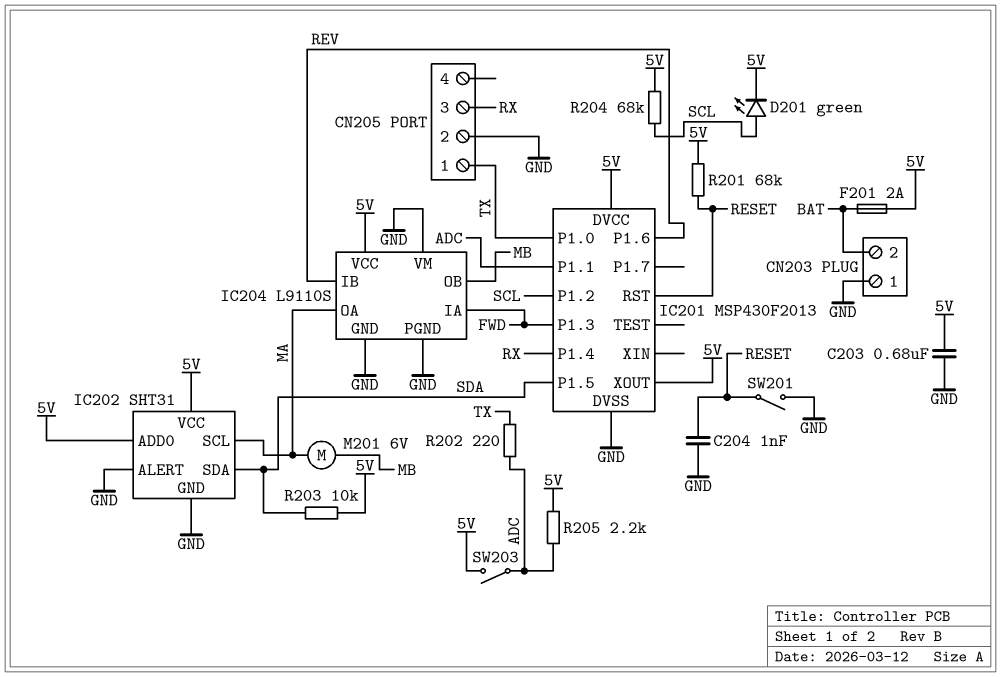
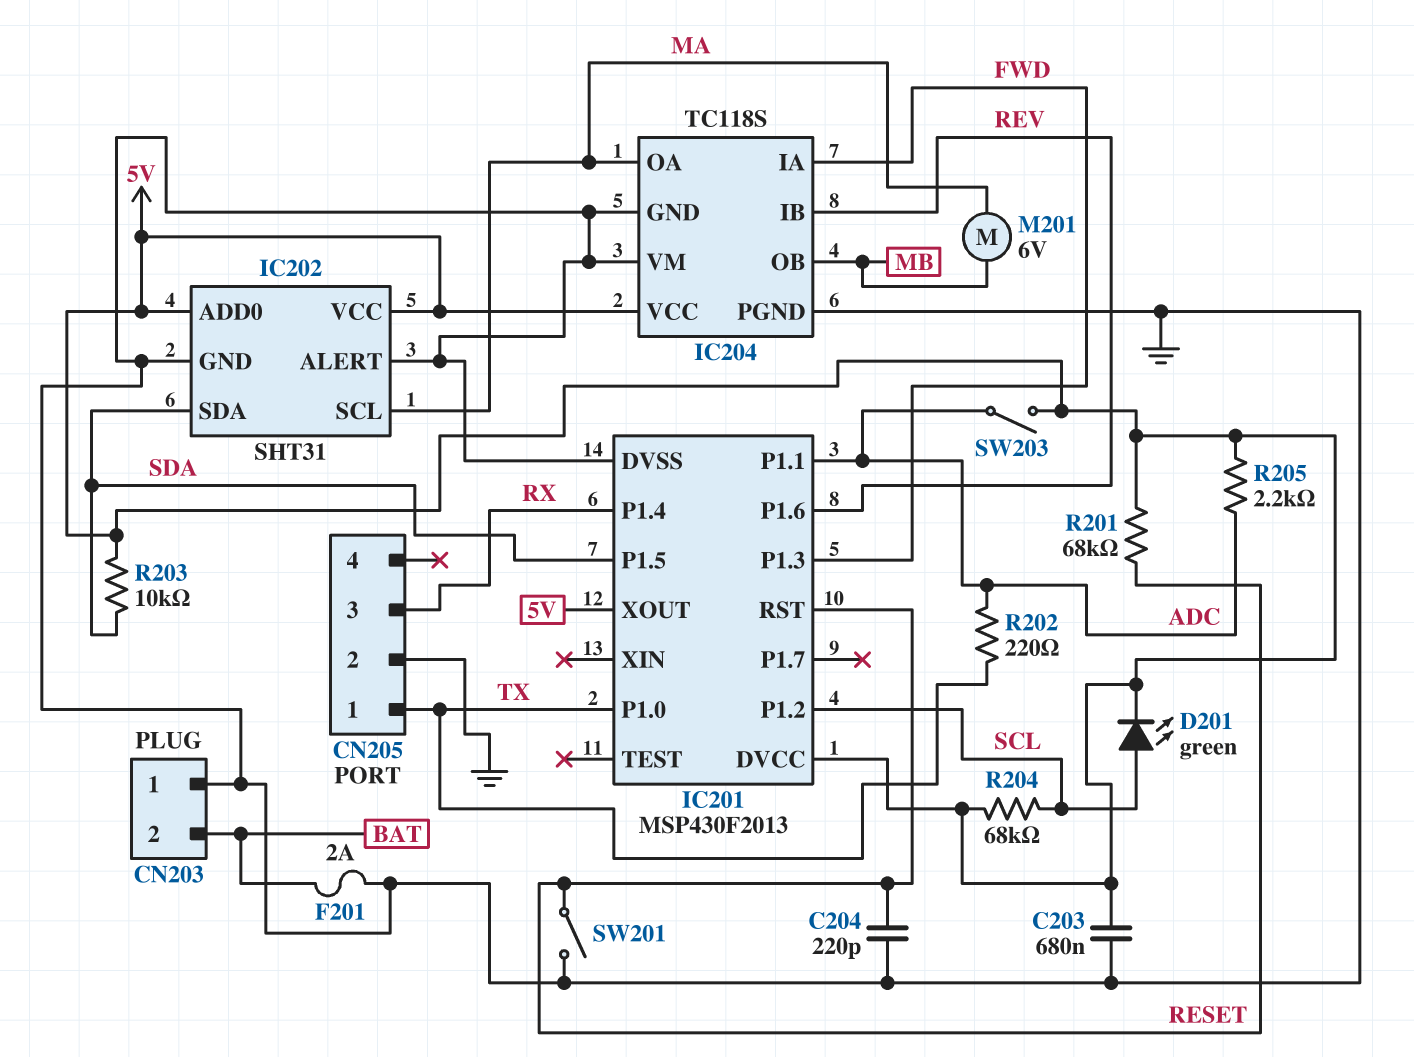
C204: 1nF (GND, RESET) -> 220pF (GND, RESET)
F201: 2A (5V, BAT) -> 2A (BAT, GND)
IC204: L9110S -> TC118S

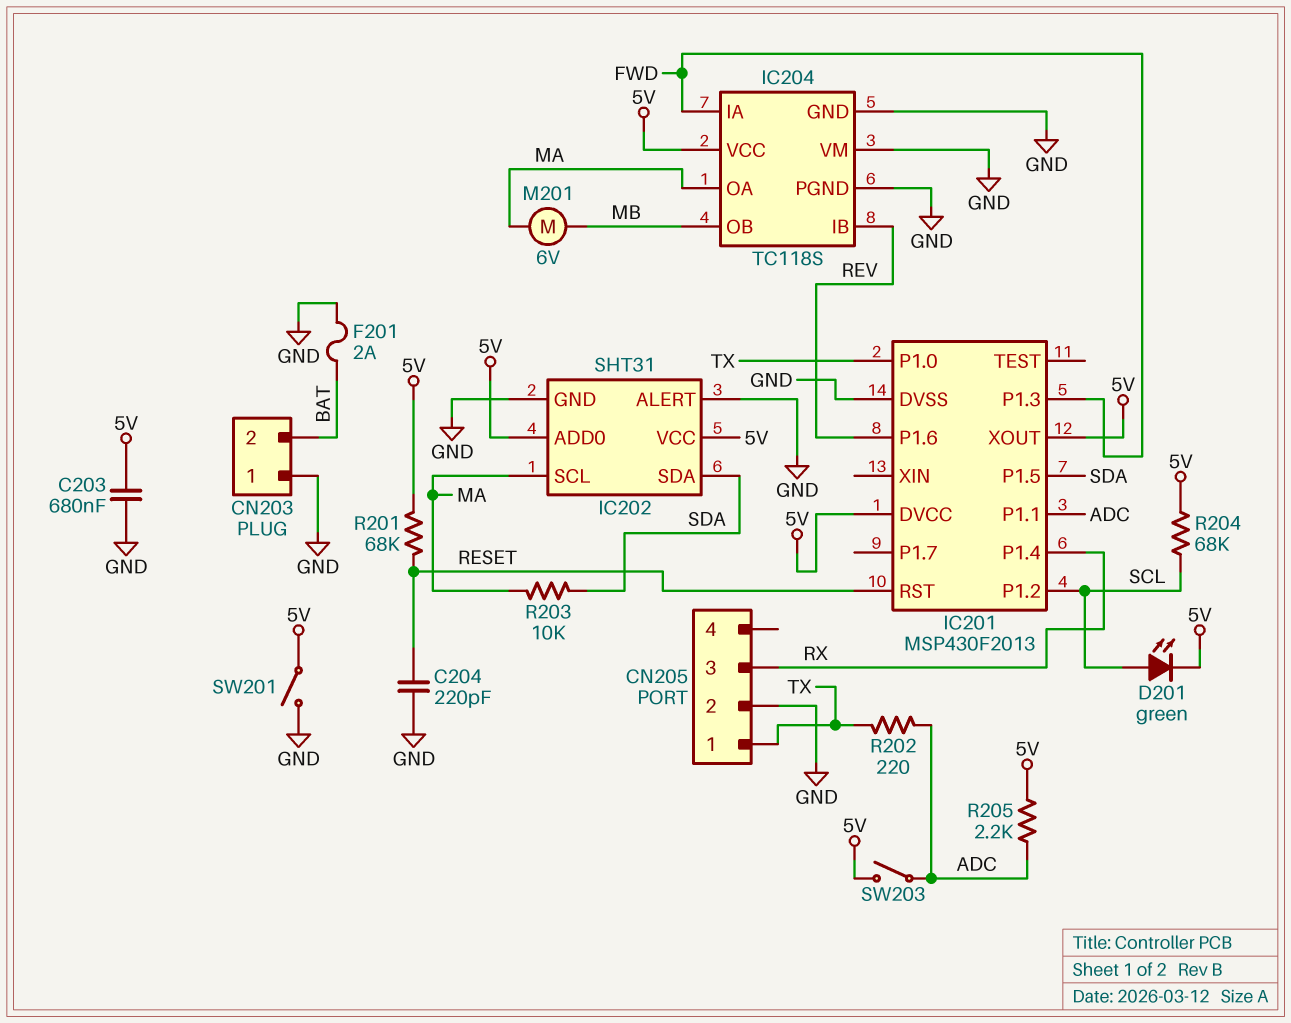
R203: 10k (5V, SDA) -> 10k (MA, SDA)
SW201: switch (GND, RESET) -> switch (5V, GND)

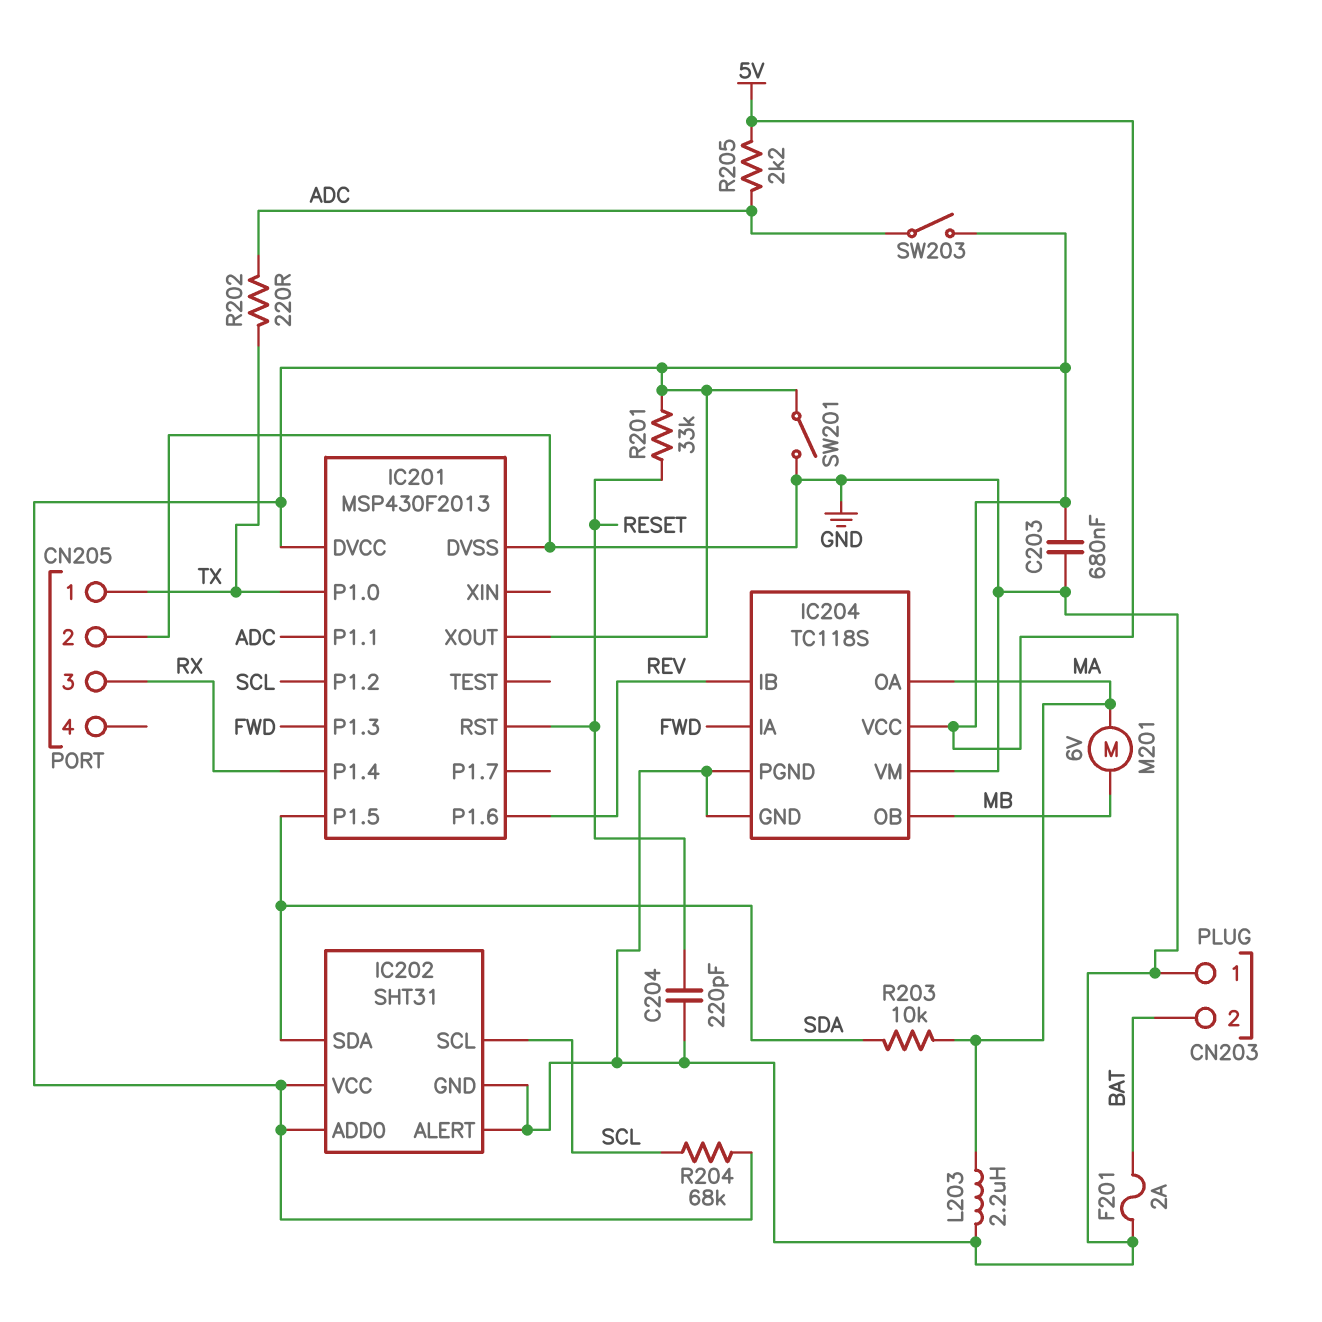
D201: LED green (A SCL, K 5V) -> none
IC202 pin SCL: MA -> SCL
L203: none -> 2.2uH (GND, MA)
R201: 68k (5V, RESET) -> 33k (5V, RESET)

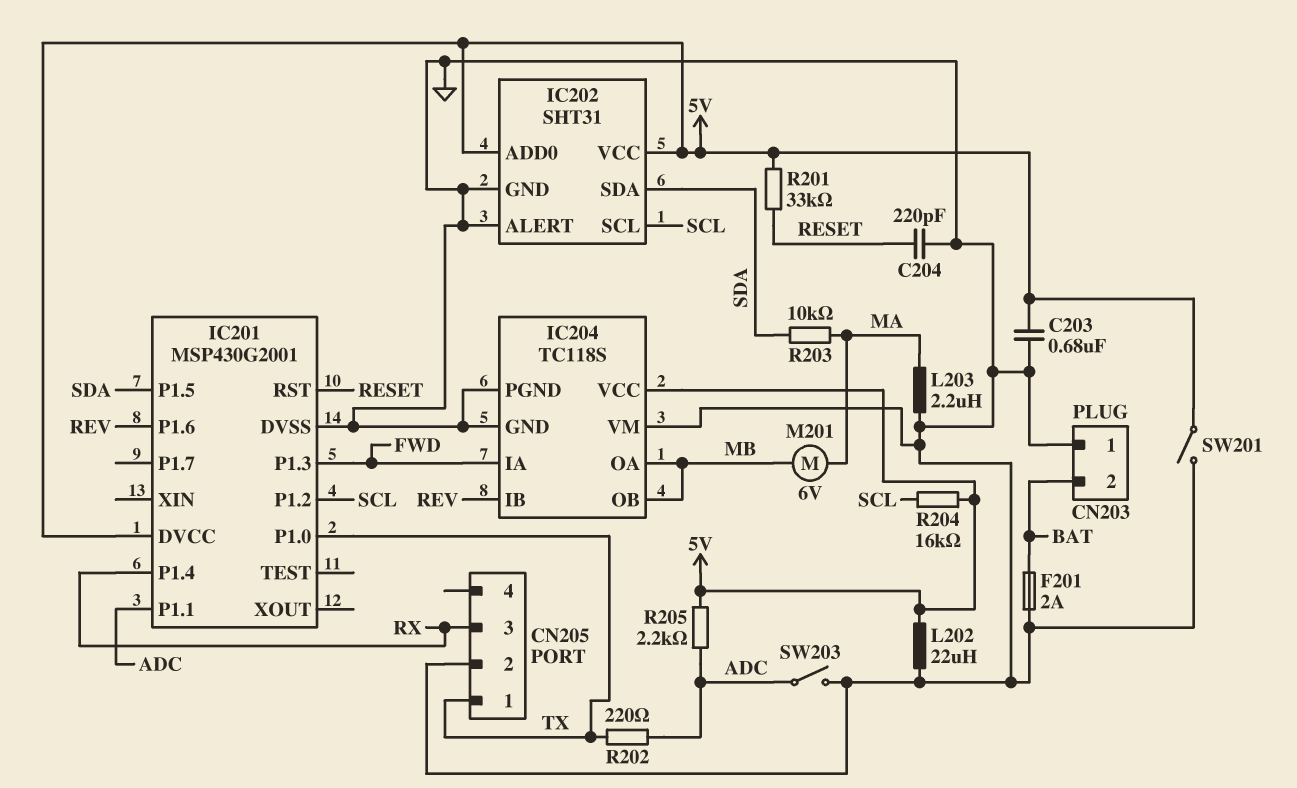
IC201: MSP430F2013 -> MSP430G2001
IC201 pin XOUT: 5V -> none
IC204 pin OA: MA -> MB
L202: none -> 22uH (5V, GND)
R204: 68k (5V, SCL) -> 16k (5V, SCL)
SW203: switch (5V, ADC) -> switch (ADC, GND)

